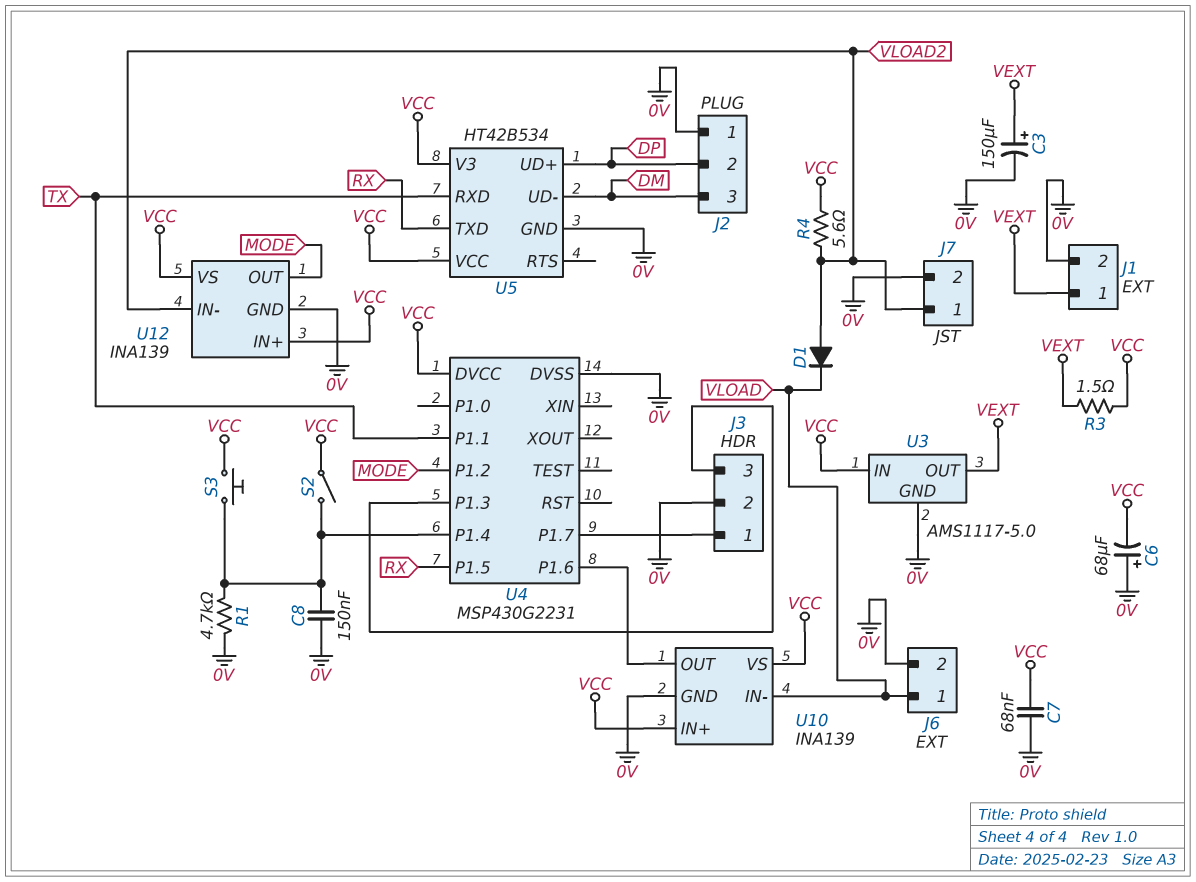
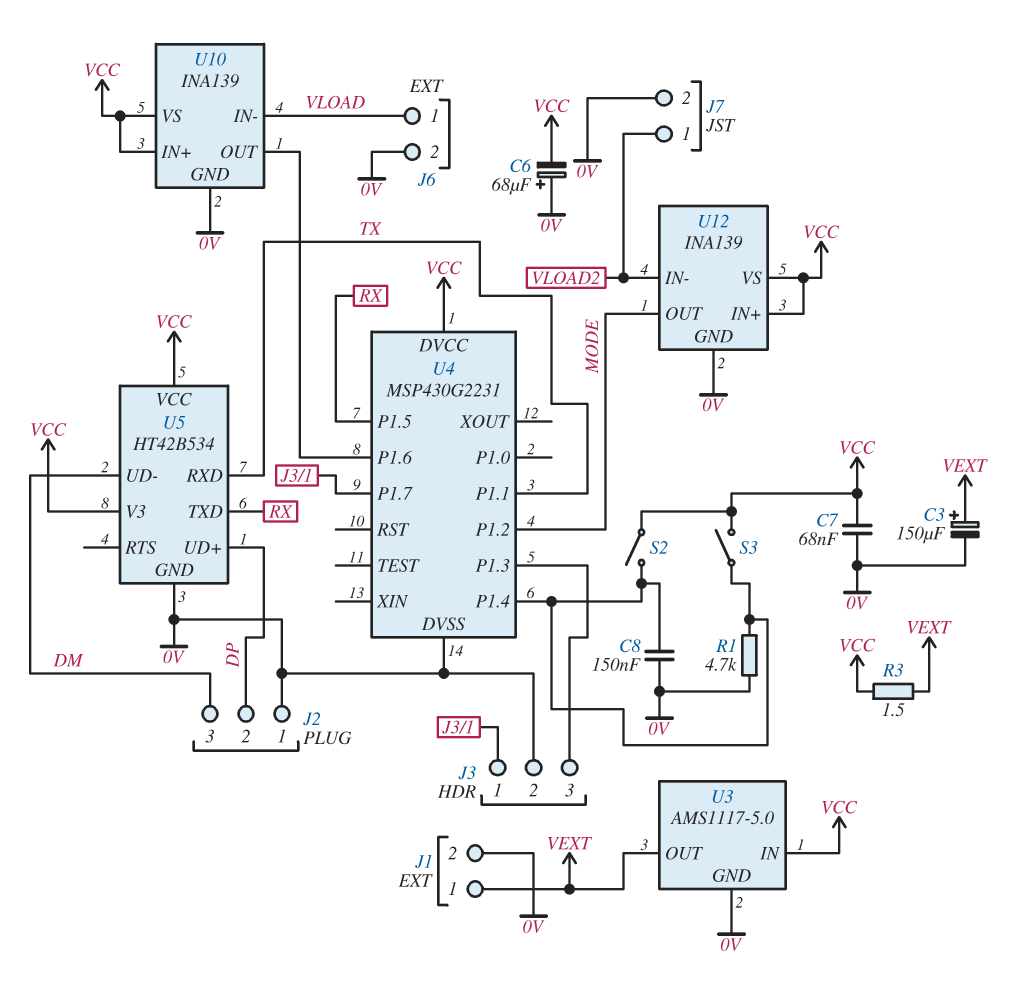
D1: diode (A VLOAD2, K VLOAD) -> none
R4: 5.6 (VCC, VLOAD2) -> none
S3: button (U4/P1.4, VCC) -> switch (U4/P1.4, VCC)

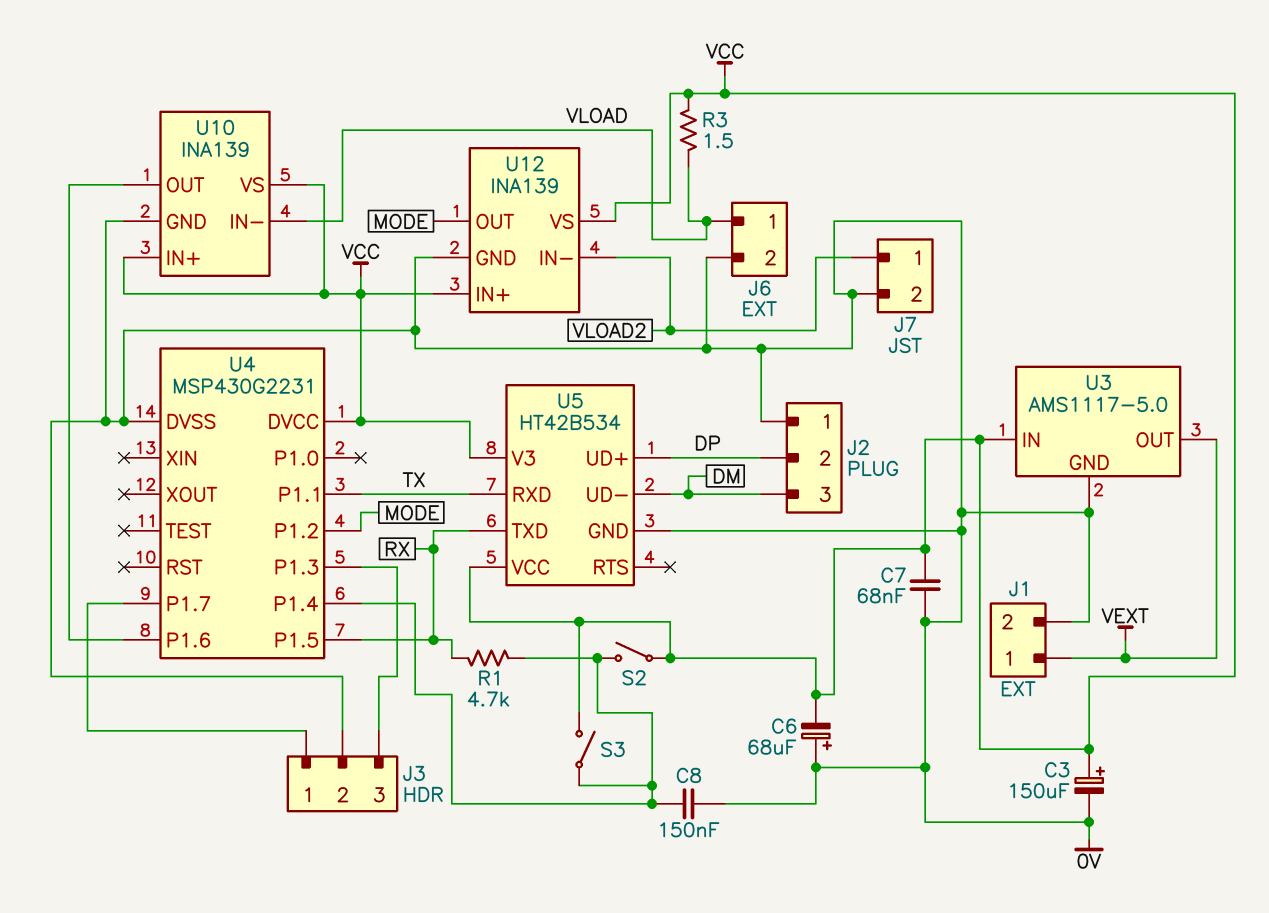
C3: 150uF (plus VEXT, minus 0V) -> 150uF (plus VCC, minus 0V)
R1: 4.7k (0V, U4/P1.4) -> 4.7k (RX, U4/P1.4)
R3: 1.5 (VCC, VEXT) -> 1.5 (VCC, VLOAD)

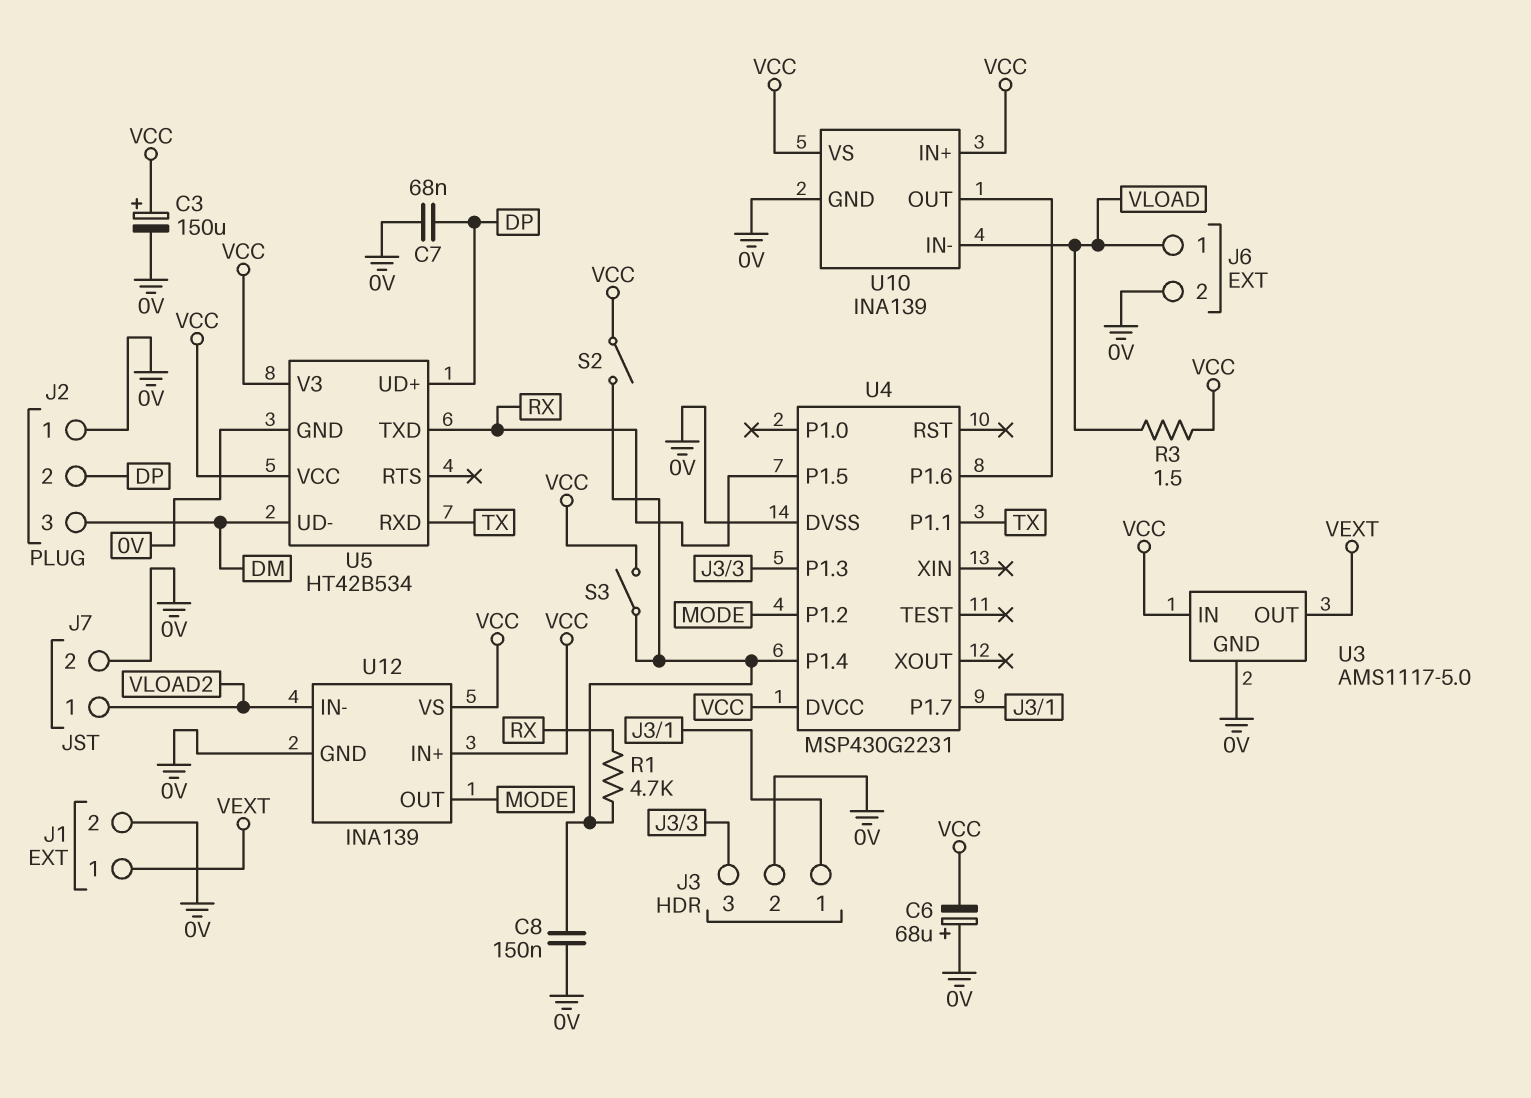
C7: 68nF (0V, VCC) -> 68nF (0V, DP)

